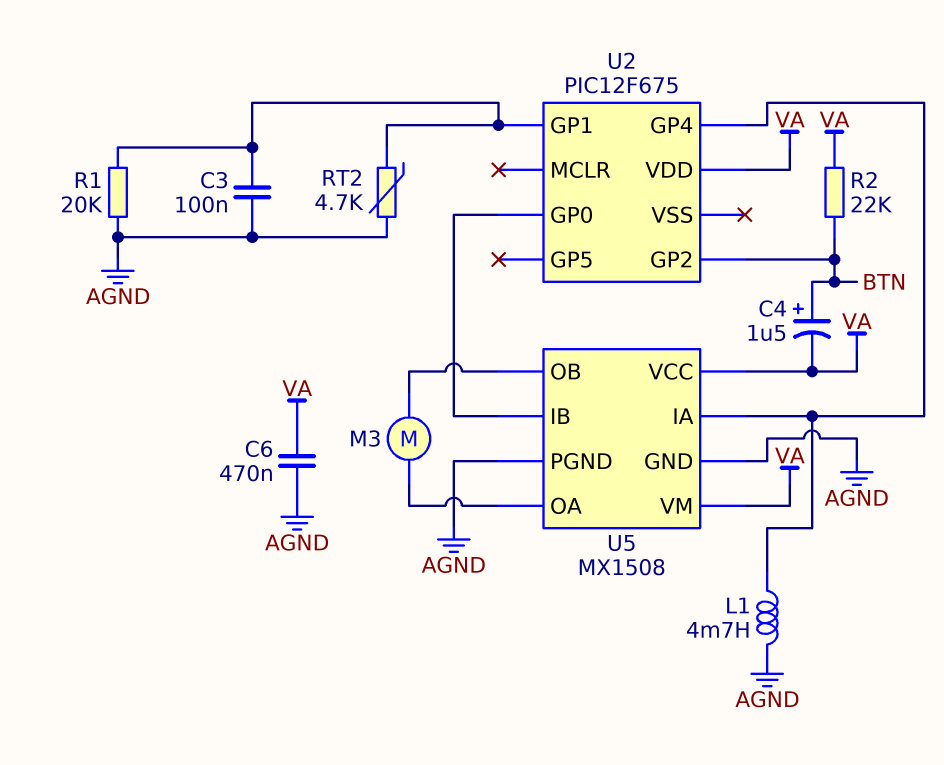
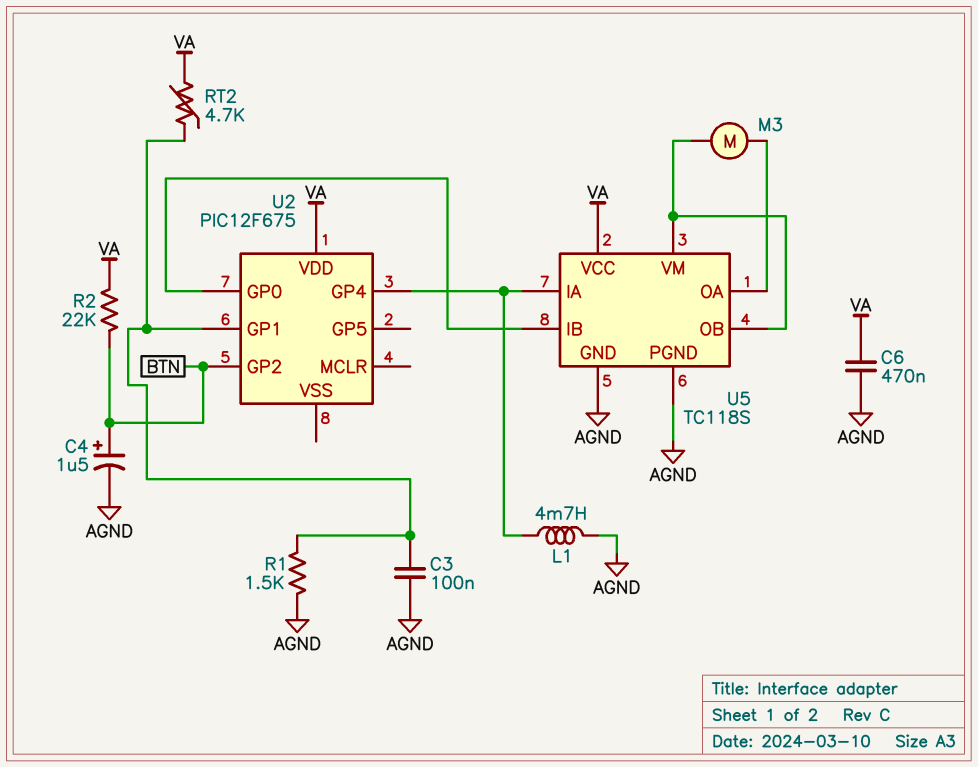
C4: 1.5uF (plus BTN, minus VA) -> 1.5uF (plus BTN, minus AGND)
R1: 20k (AGND, U2/GP1) -> 1.5k (AGND, U2/GP1)
RT2: 4.7k (AGND, U2/GP1) -> 4.7k (U2/GP1, VA)
U5: MX1508 -> TC118S
U5 pin VM: VA -> U5/OB

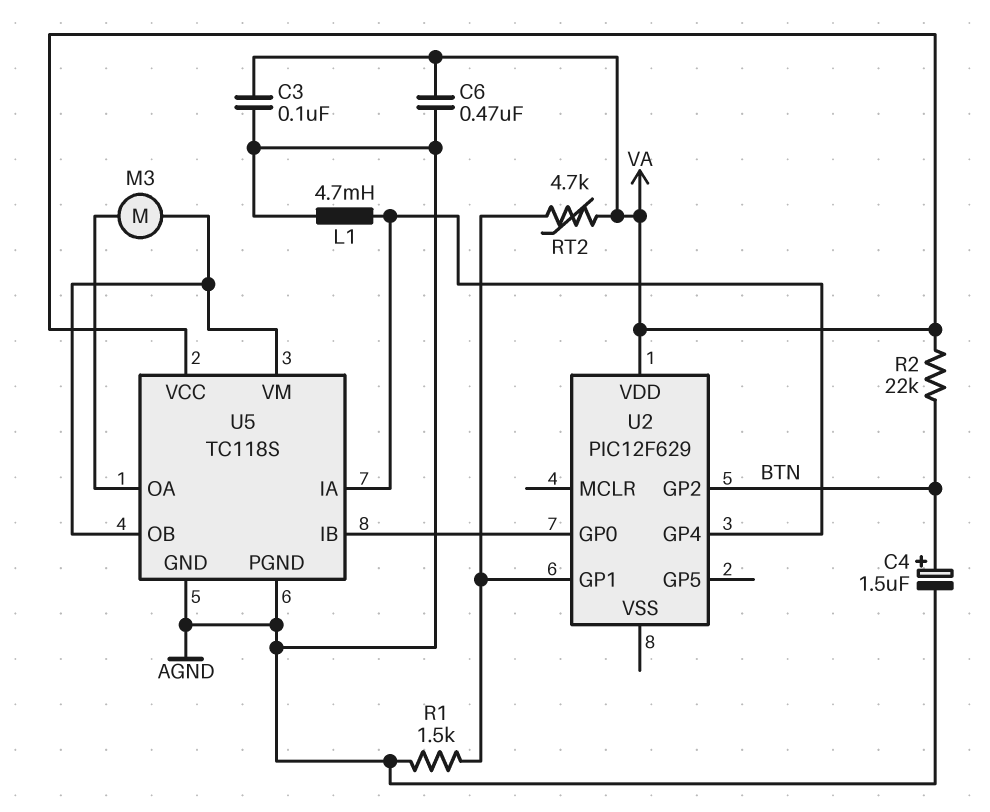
C3: 100nF (AGND, U2/GP1) -> 100nF (AGND, VA)
U2: PIC12F675 -> PIC12F629

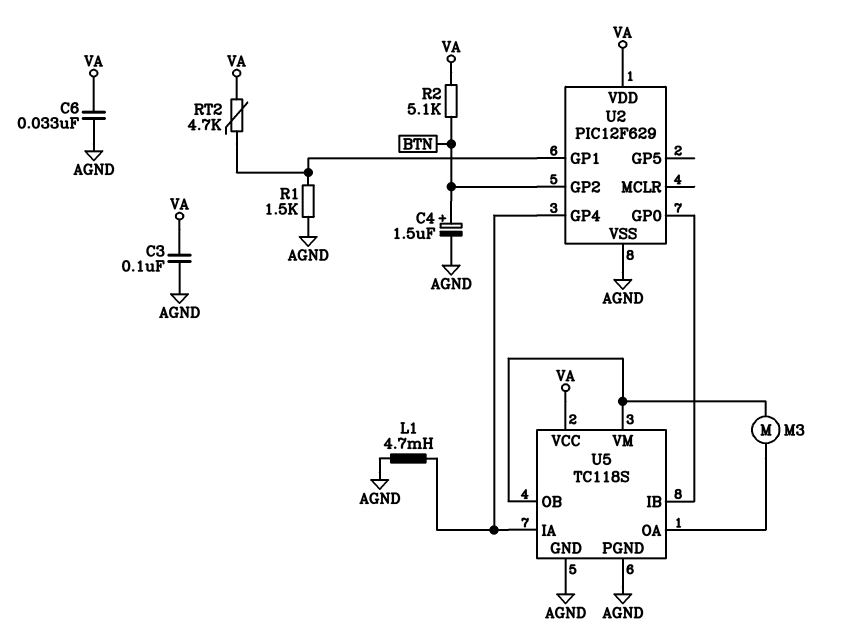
C6: 470nF (AGND, VA) -> 33nF (AGND, VA)
R2: 22k (BTN, VA) -> 5.1k (BTN, VA)
U2 pin VSS: none -> AGND

